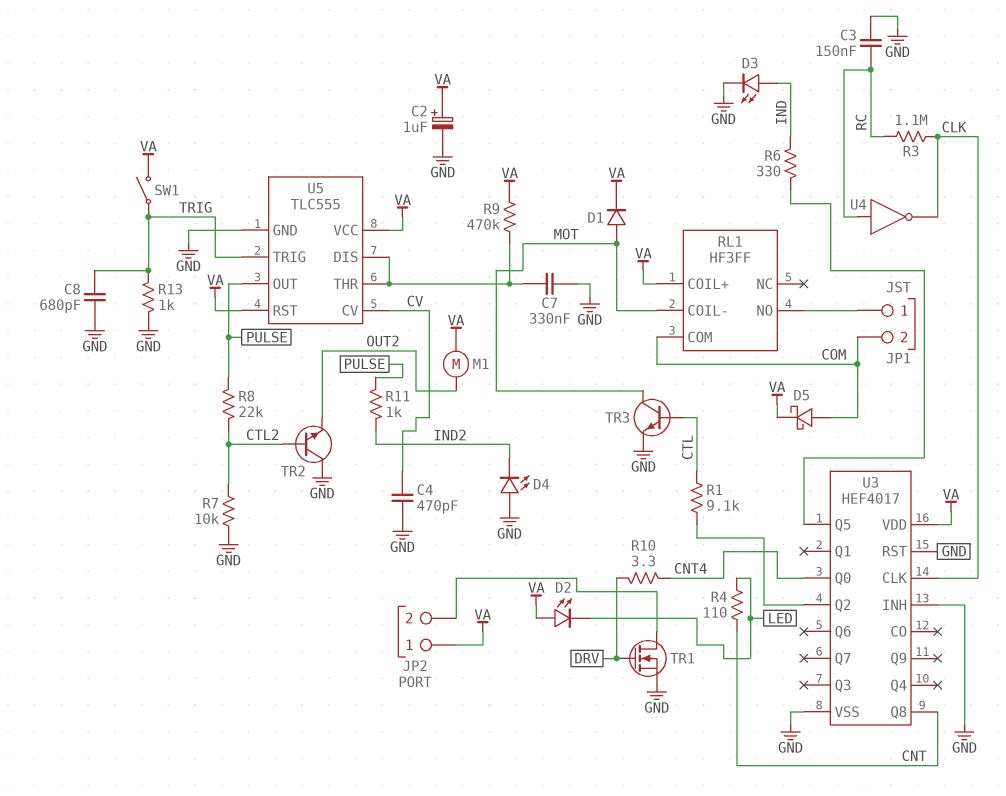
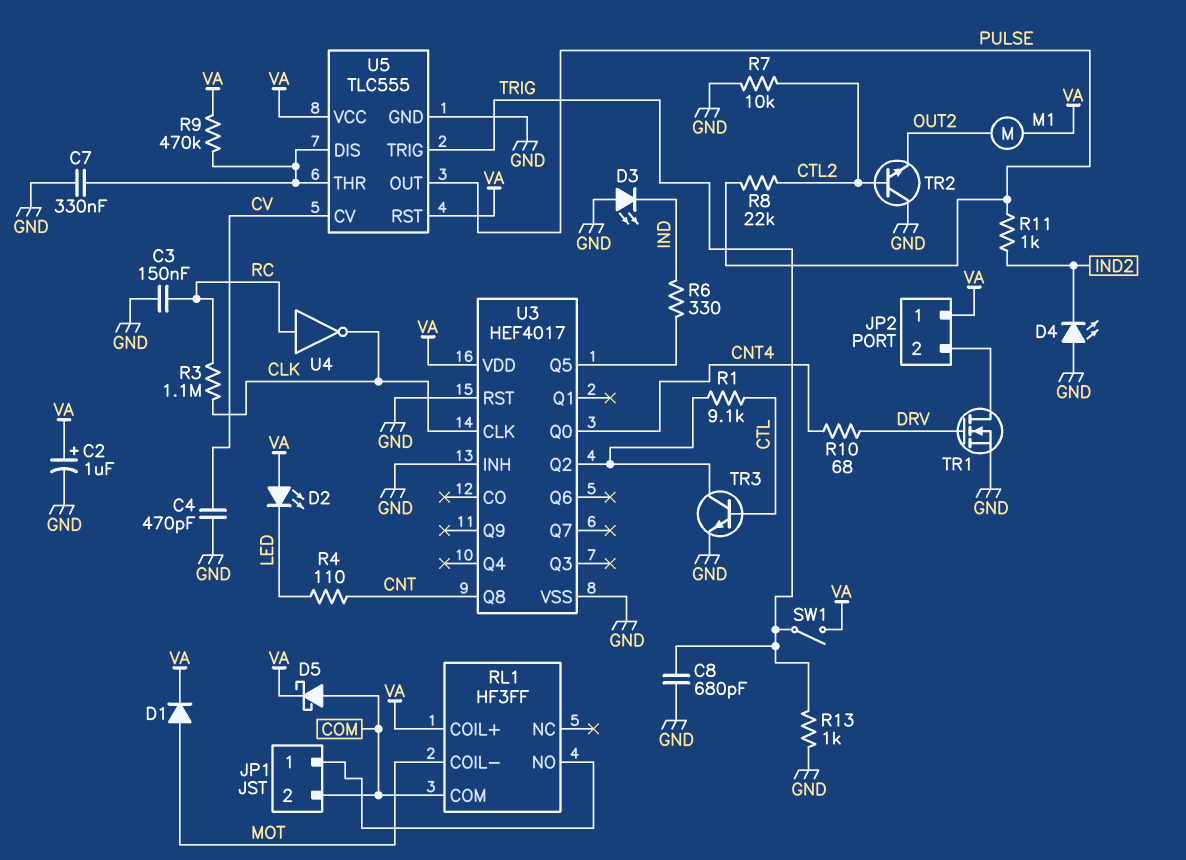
D3: LED (A IND, K GND) -> LED (A GND, K IND)
R10: 3.3 (CNT4, DRV) -> 68 (CNT4, DRV)
TR3: NPN (B CTL, C MOT, E GND) -> NPN (B CTL, C U3/Q2, E GND)

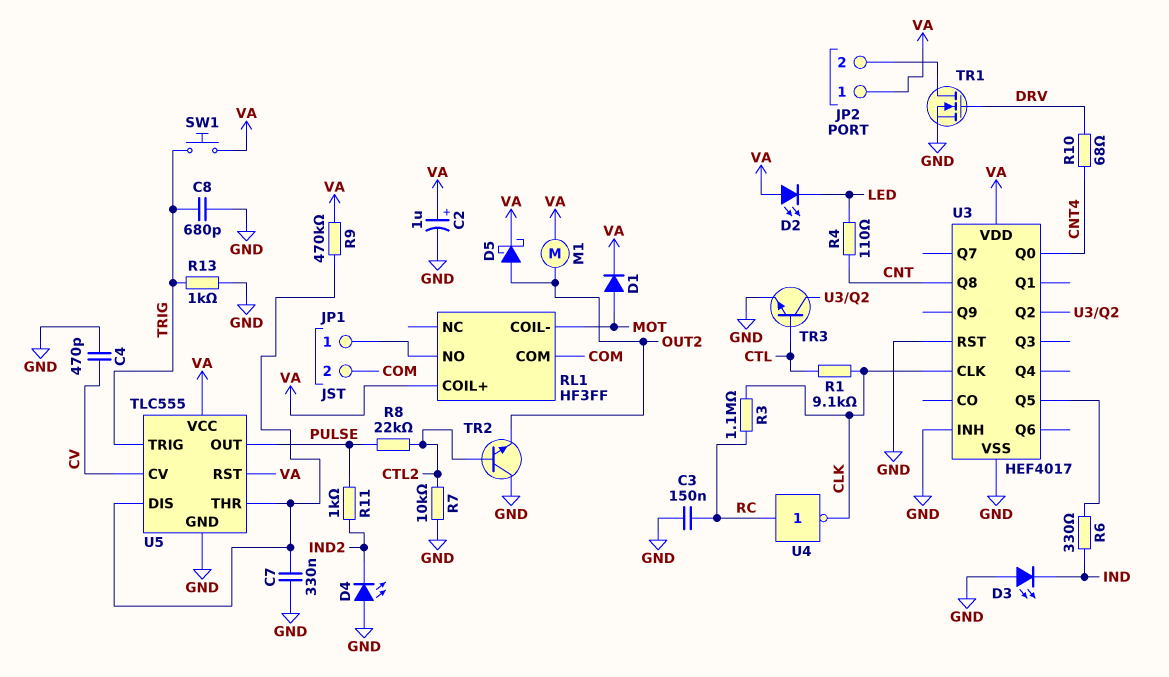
D5: schottky (A COM, K VA) -> schottky (A OUT2, K VA)
R1: 9.1k (CTL, U3/Q2) -> 9.1k (CLK, CTL)
SW1: switch (TRIG, VA) -> button (TRIG, VA)

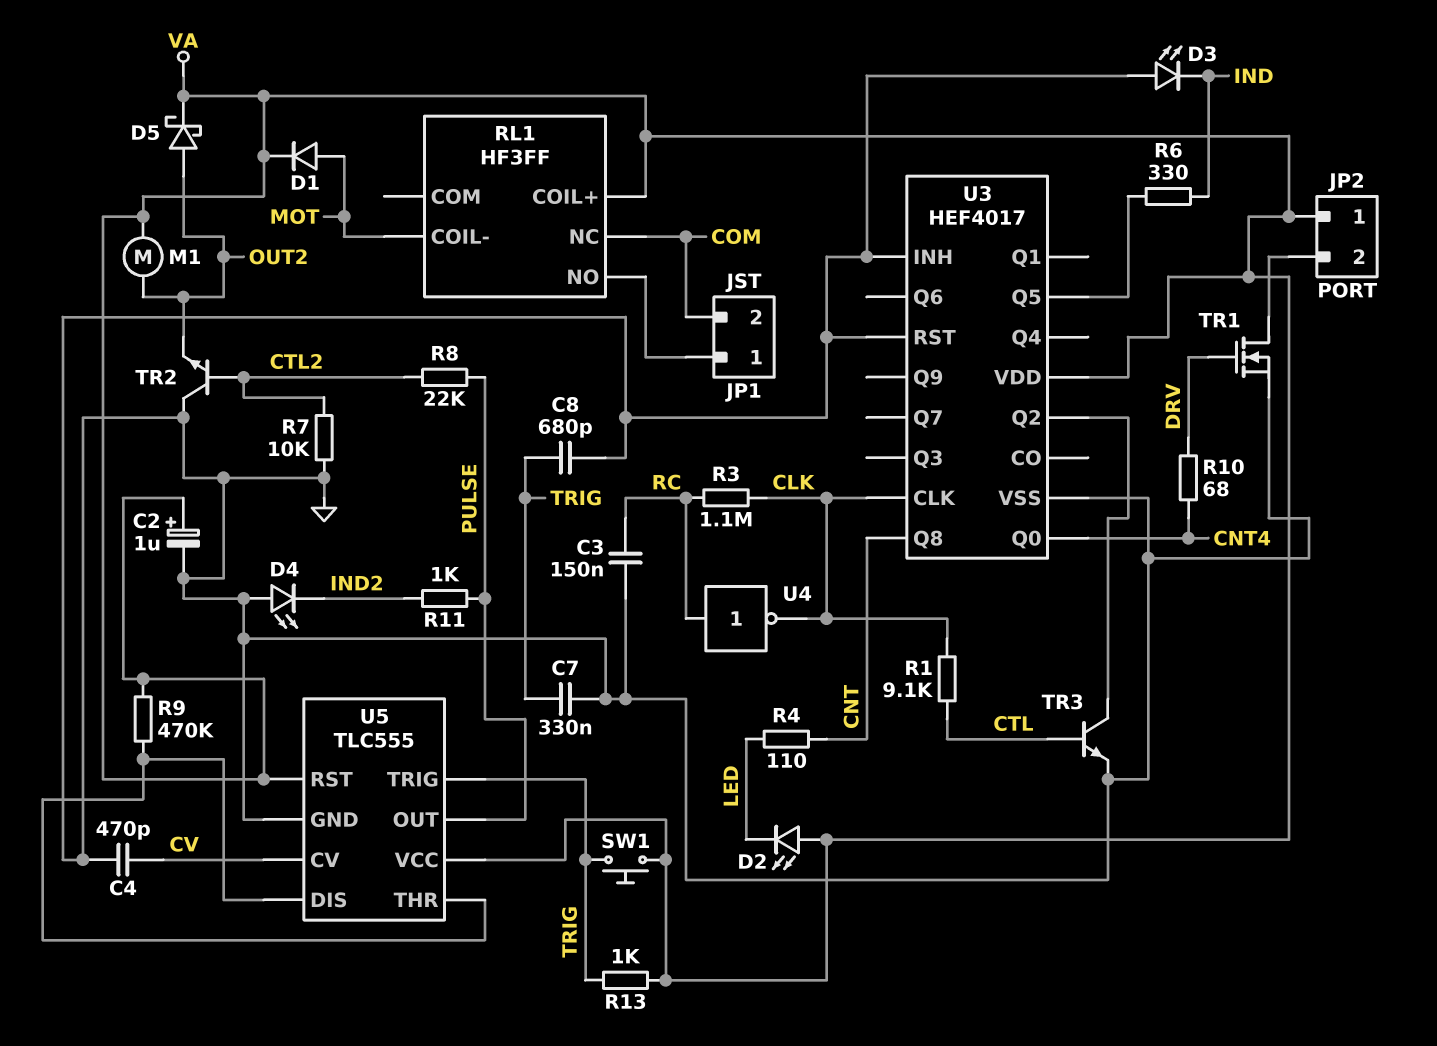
C7: 330nF (GND, U5/DIS) -> 330nF (GND, TRIG)
R13: 1k (GND, TRIG) -> 1k (TRIG, VA)
RL1 pin COM: COM -> none
RL1 pin NC: none -> COM

